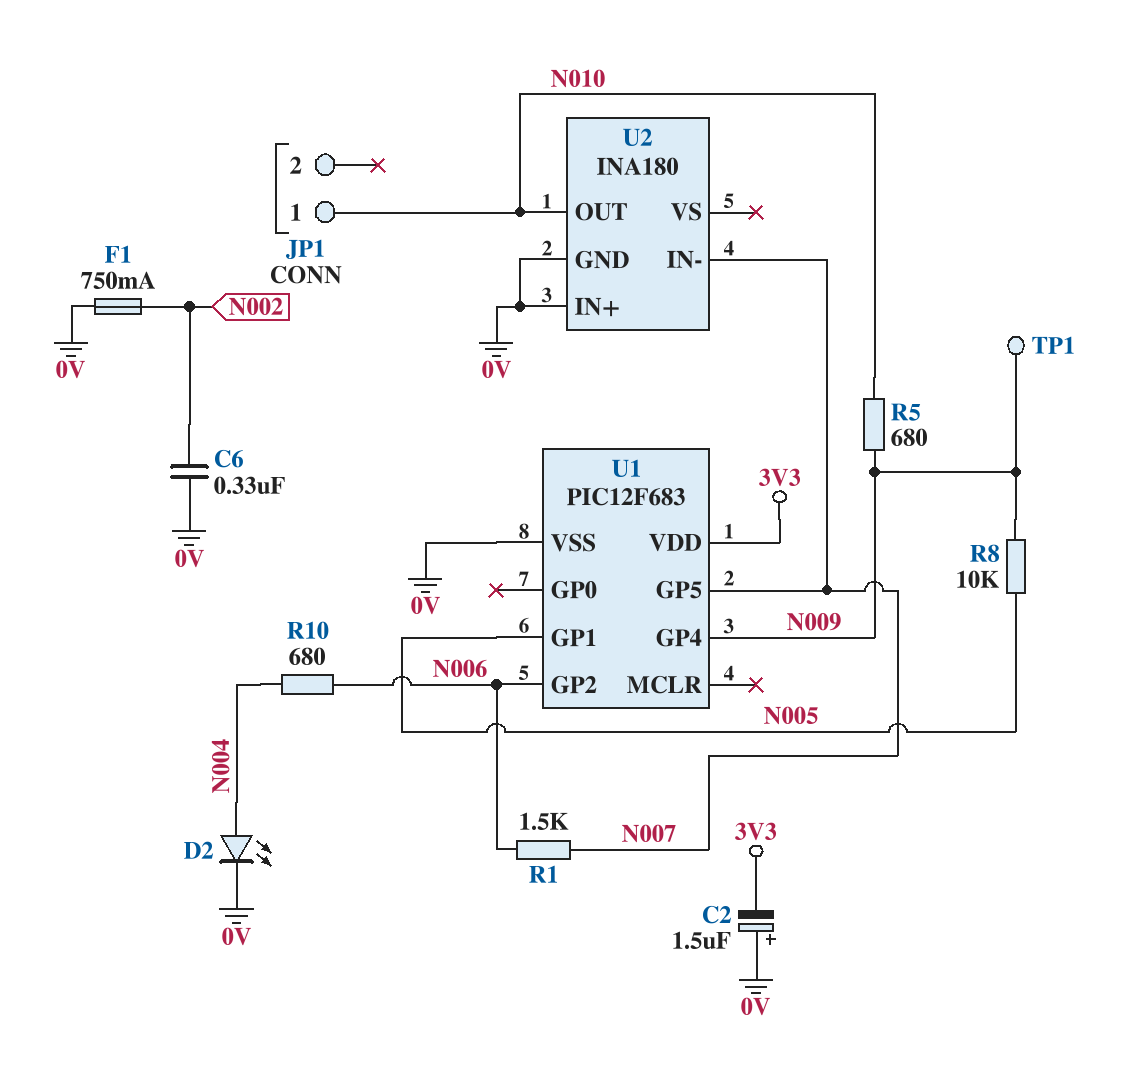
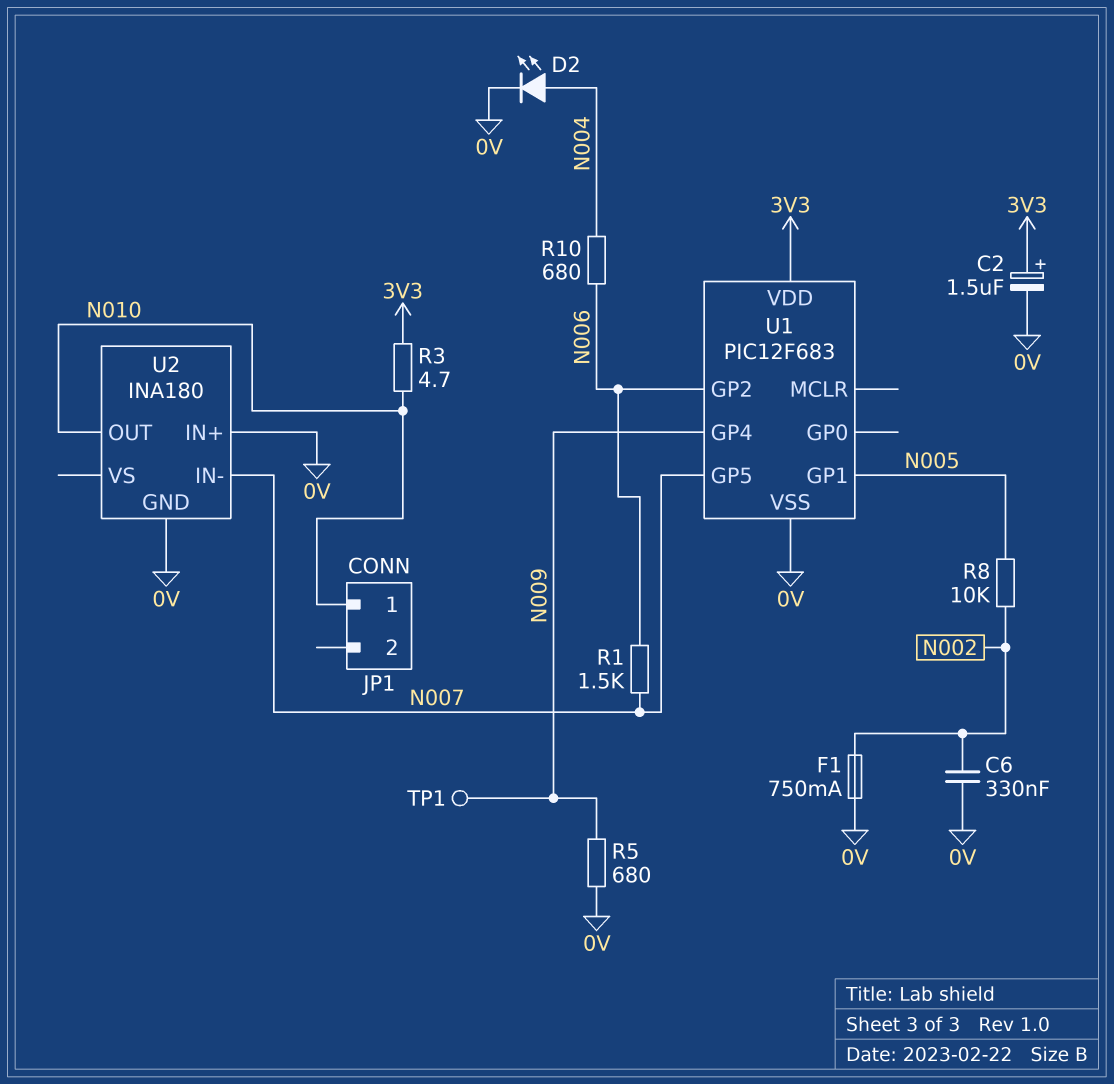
C2: 1.5uF (plus 0V, minus 3V3) -> 1.5uF (plus 3V3, minus 0V)
R3: none -> 4.7 (3V3, N010)
R5: 680 (N009, N010) -> 680 (0V, N009)
R8: 10k (N005, N009) -> 10k (N002, N005)

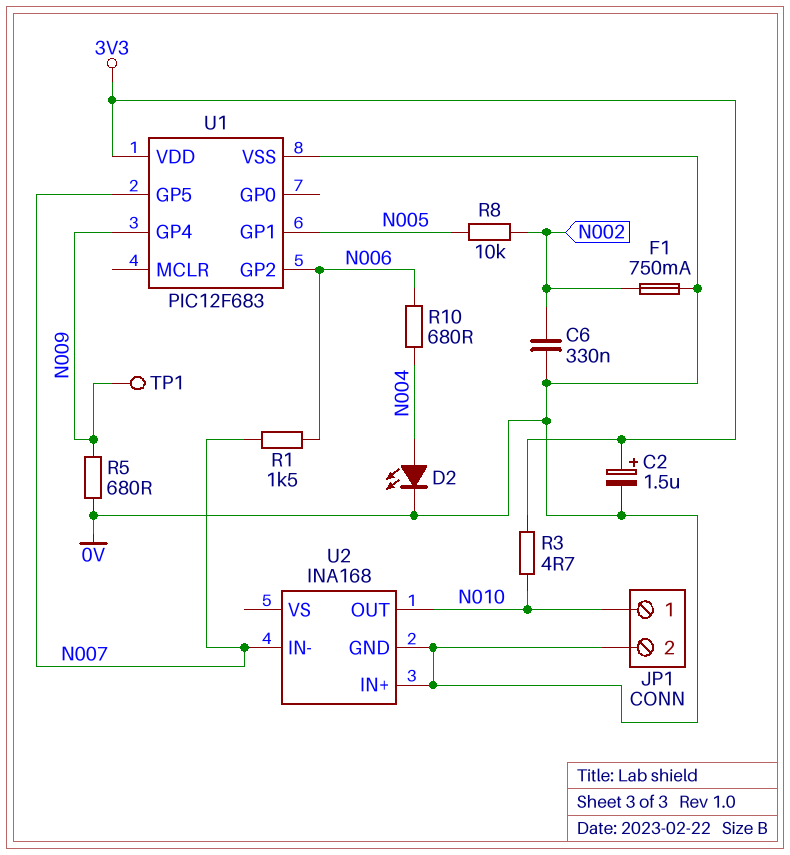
JP1 pin 2: none -> 0V
U2: INA180 -> INA168

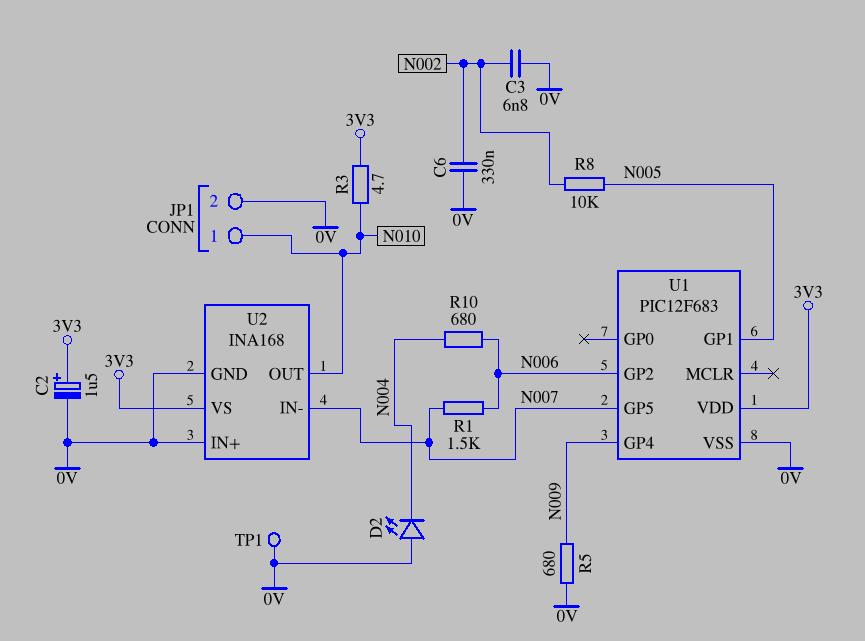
C3: none -> 6.8nF (0V, N002)
D2: LED (A N004, K 0V) -> LED (A 0V, K N004)
F1: 750mA (0V, N002) -> none
TP1: test point (N009) -> test point (0V)
U2 pin VS: none -> 3V3

